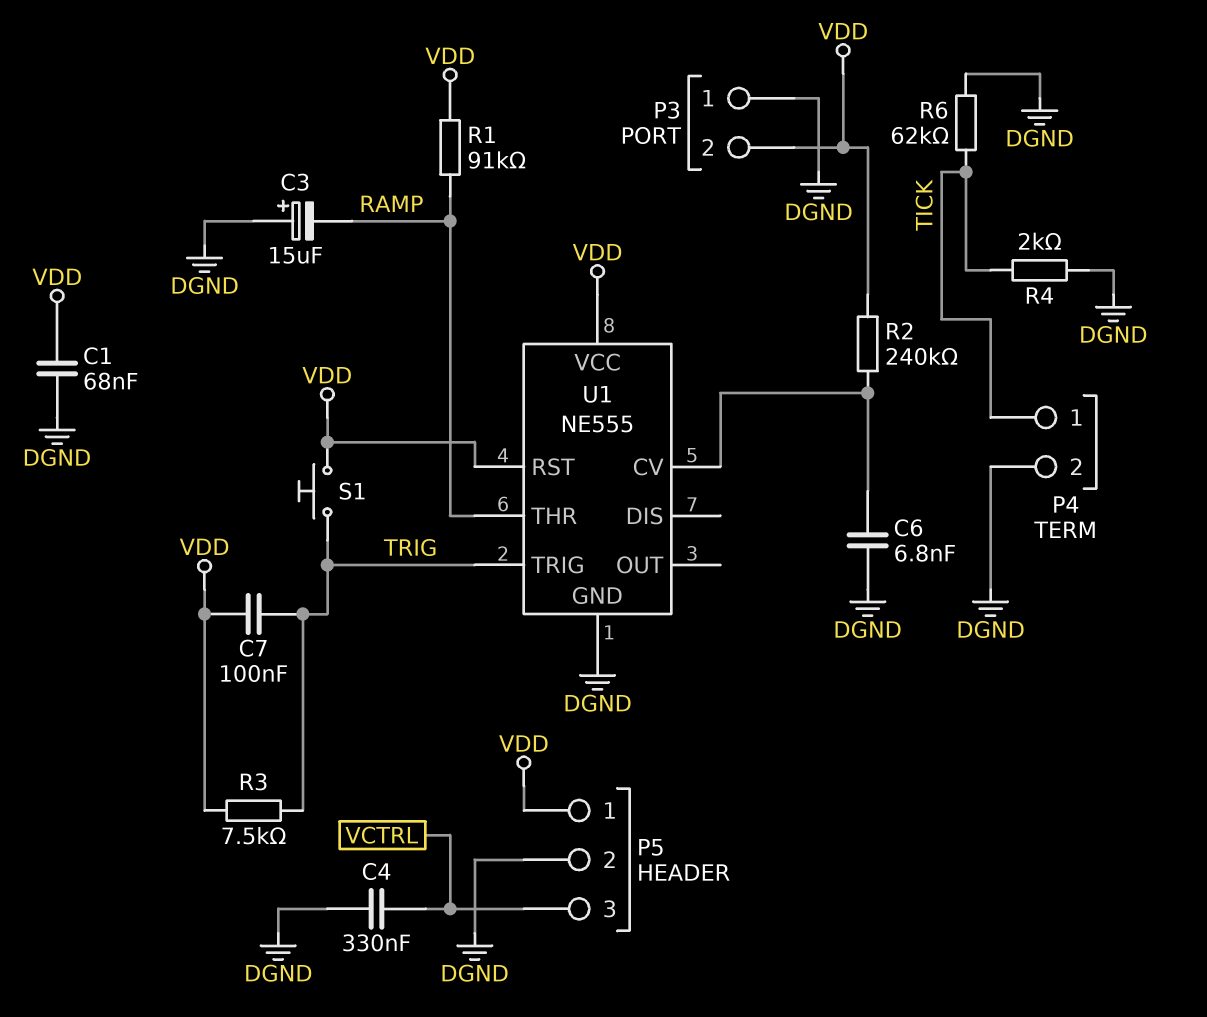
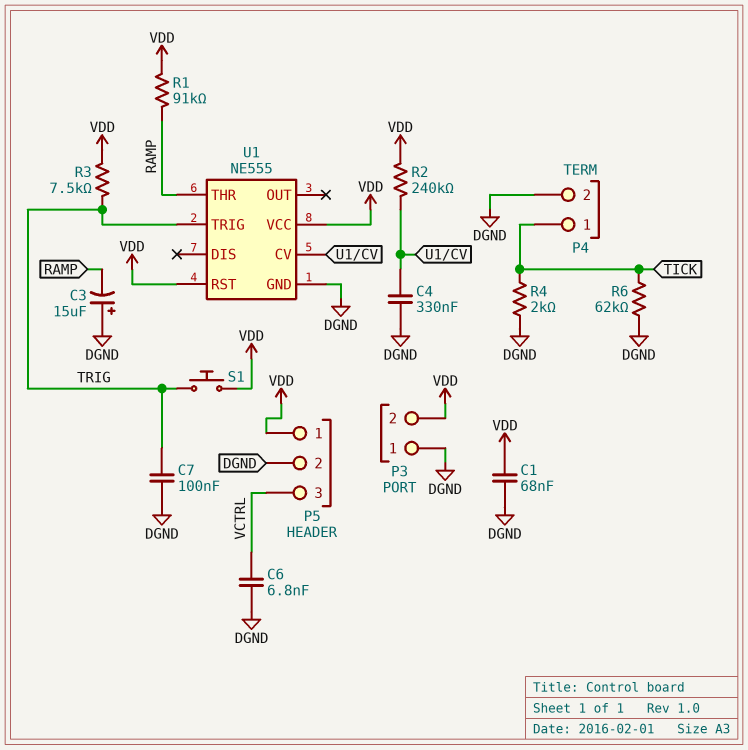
C4: 330nF (DGND, VCTRL) -> 330nF (DGND, U1/CV)
C6: 6.8nF (DGND, U1/CV) -> 6.8nF (DGND, VCTRL)
C7: 100nF (TRIG, VDD) -> 100nF (DGND, TRIG)

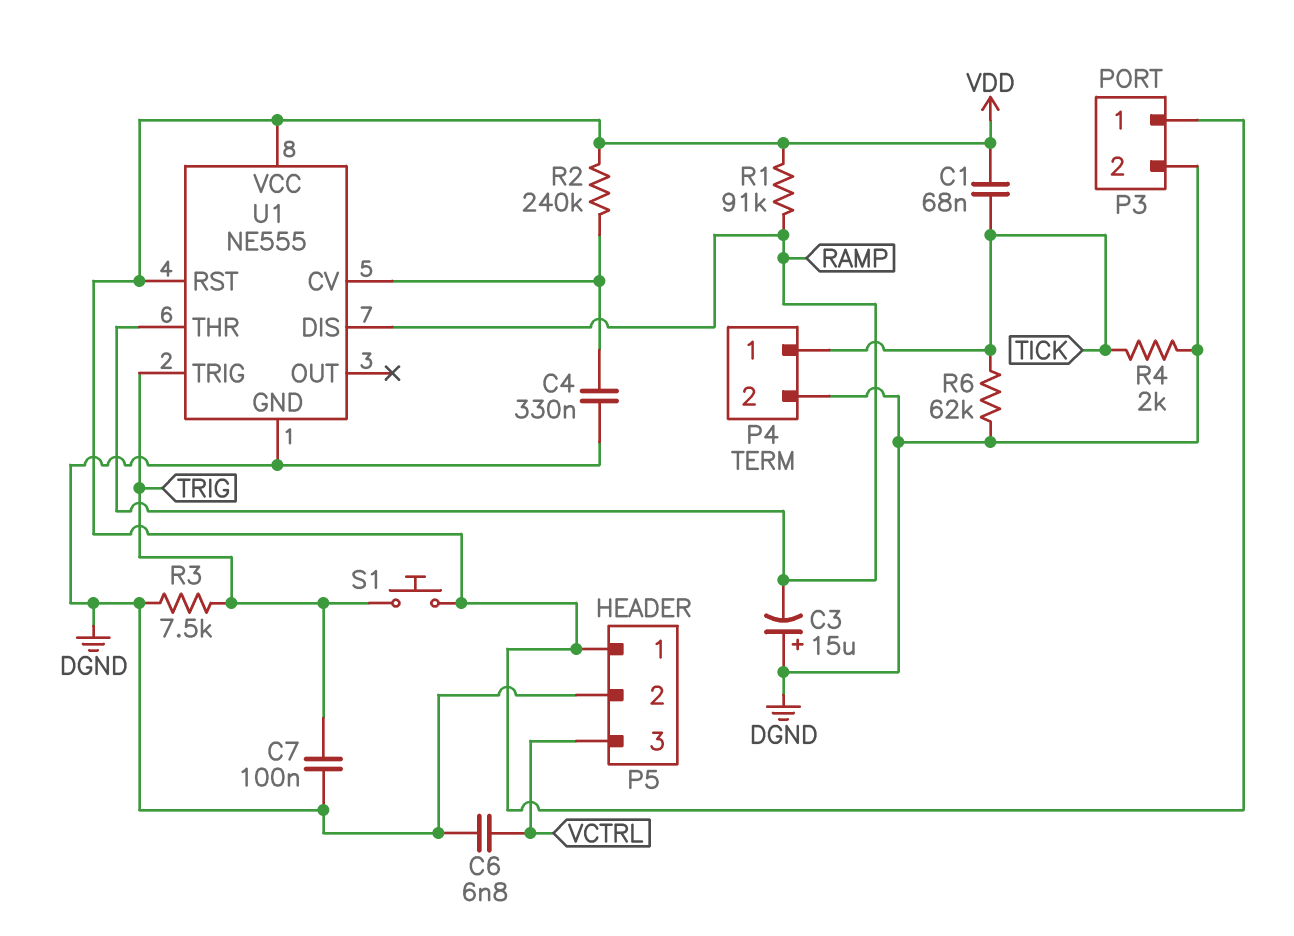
C1: 68nF (DGND, VDD) -> 68nF (TICK, VDD)
P3 pin 1: DGND -> VDD
P3 pin 2: VDD -> DGND
R3: 7.5k (TRIG, VDD) -> 7.5k (DGND, TRIG)
U1 pin DIS: none -> RAMP

